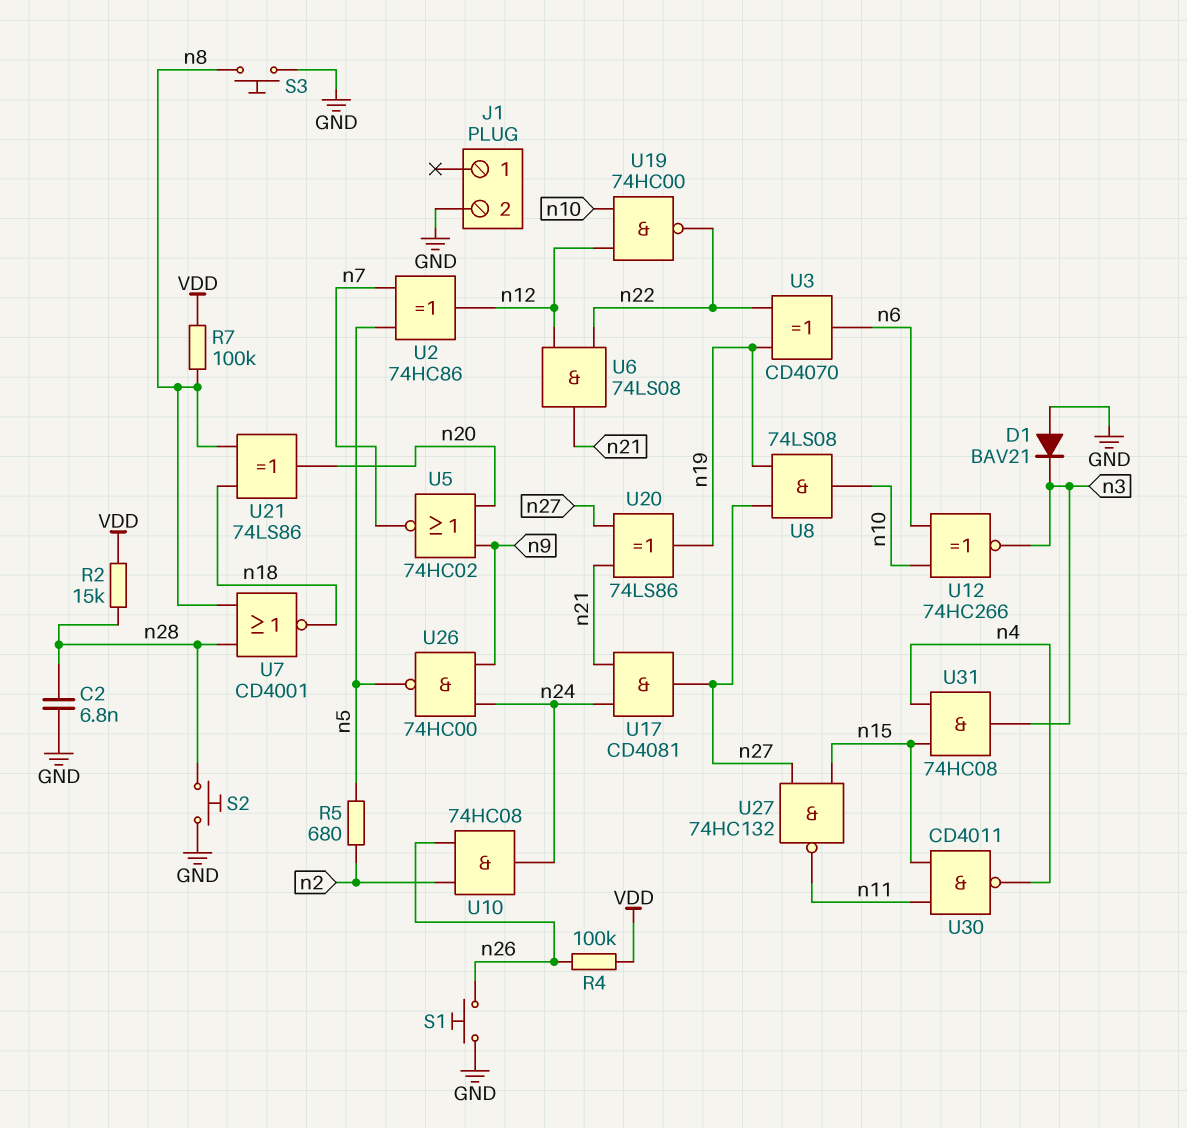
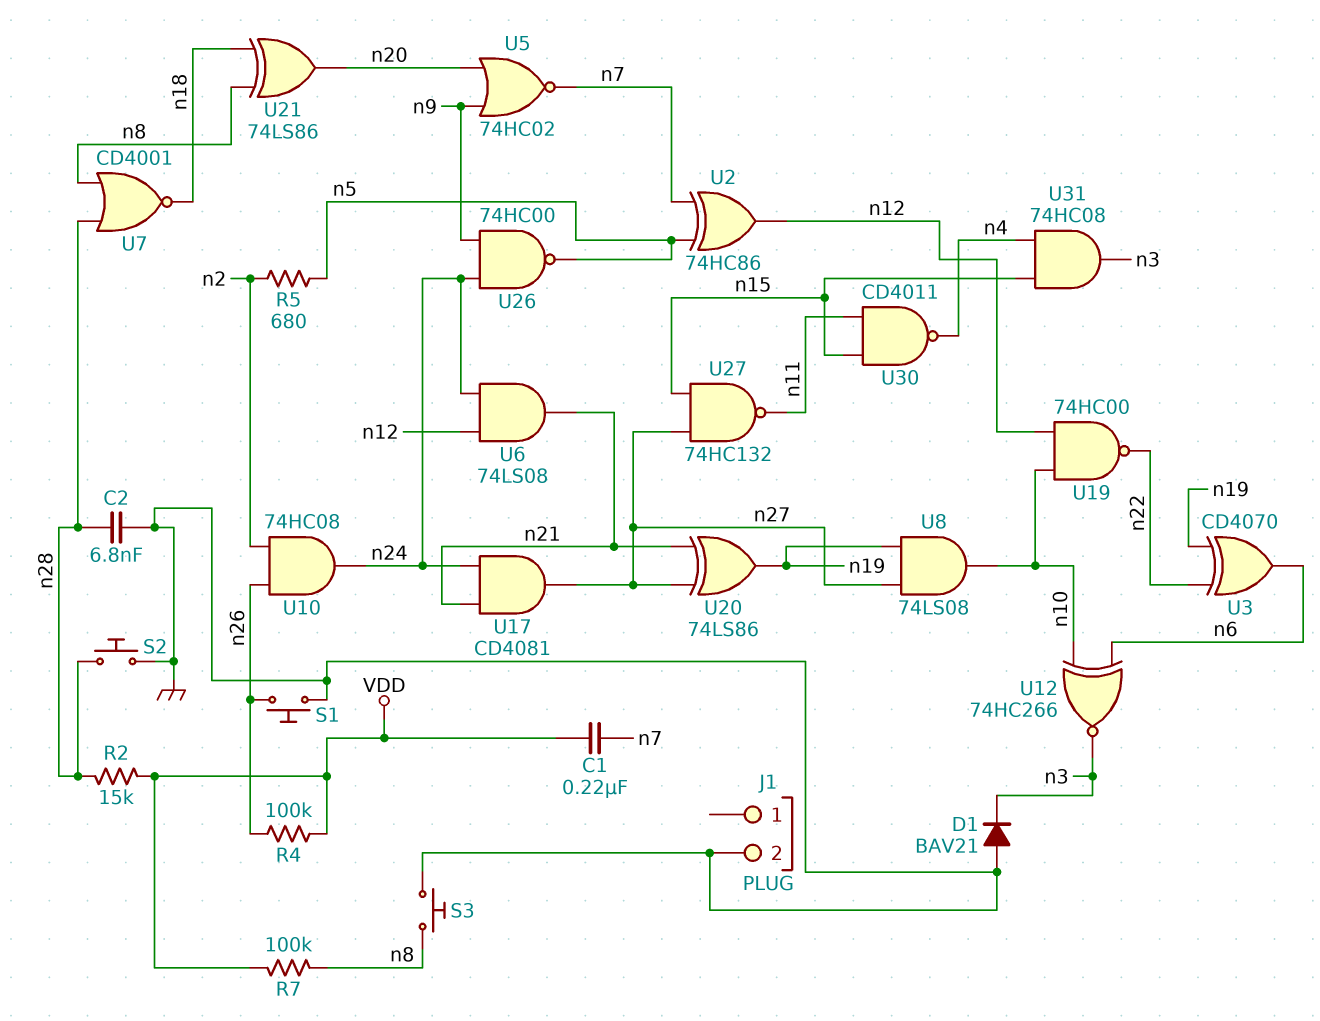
C1: none -> 220nF (VDD, n7)
U6: AND 74LS08 (in n12, in n22, out n21) -> AND 74LS08 (in n12, in n24, out n21)

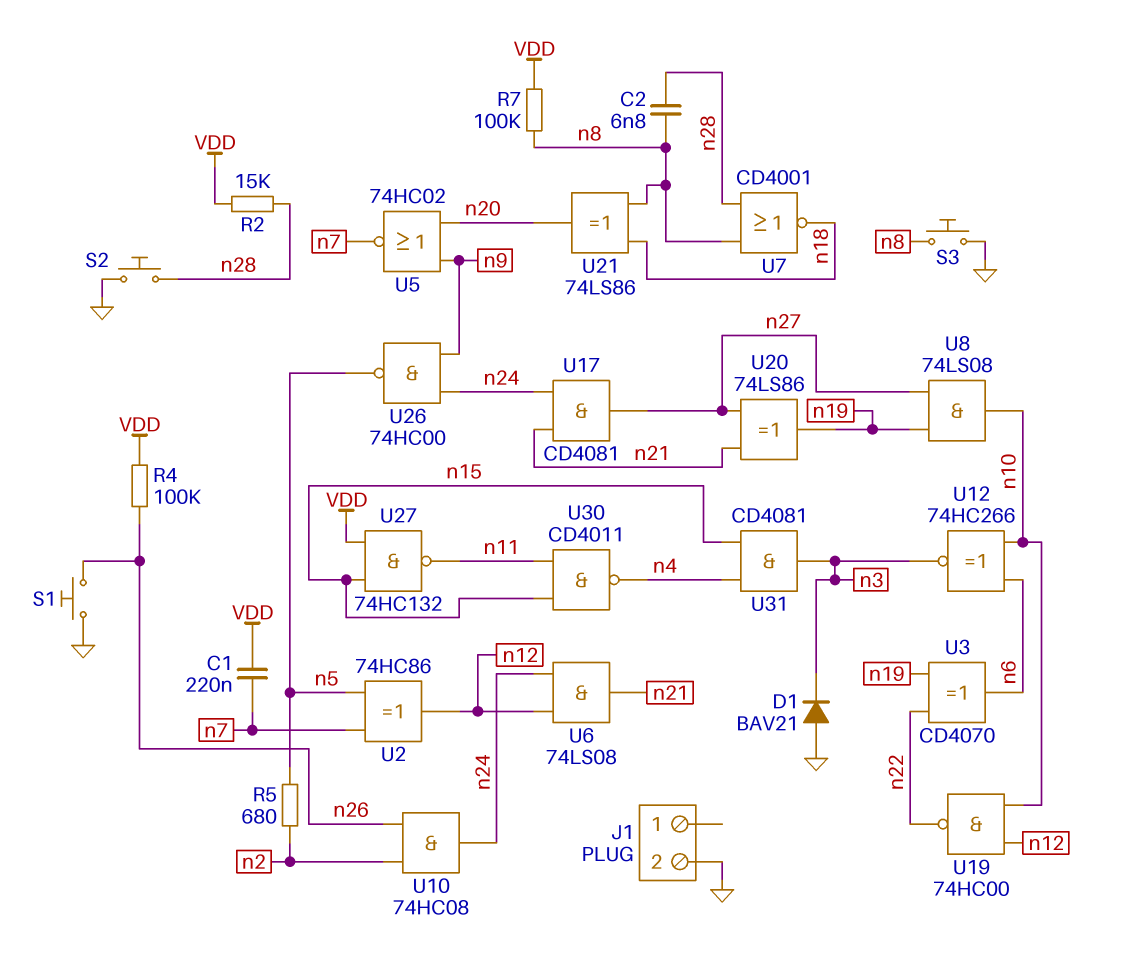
C2: 6.8nF (GND, n28) -> 6.8nF (n8, n28)
U27: NAND 74HC132 (in n15, in n27, out n11) -> NAND 74HC132 (in VDD, in n15, out n11)
U31: AND 74HC08 (in n4, in n15, out n3) -> AND CD4081 (in n4, in n15, out n3)

